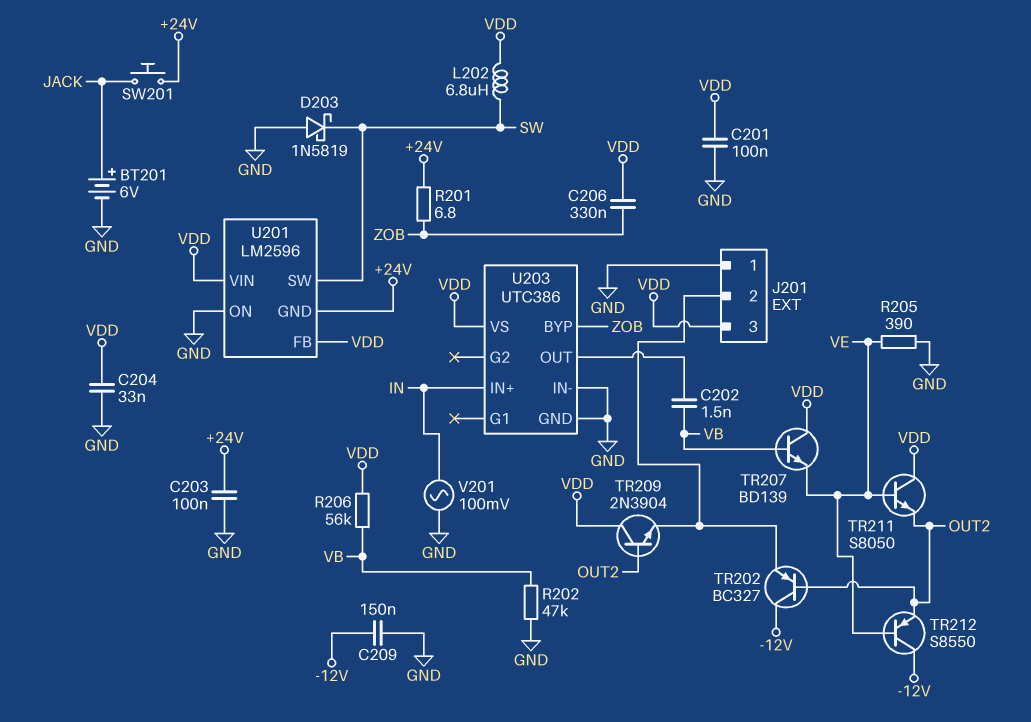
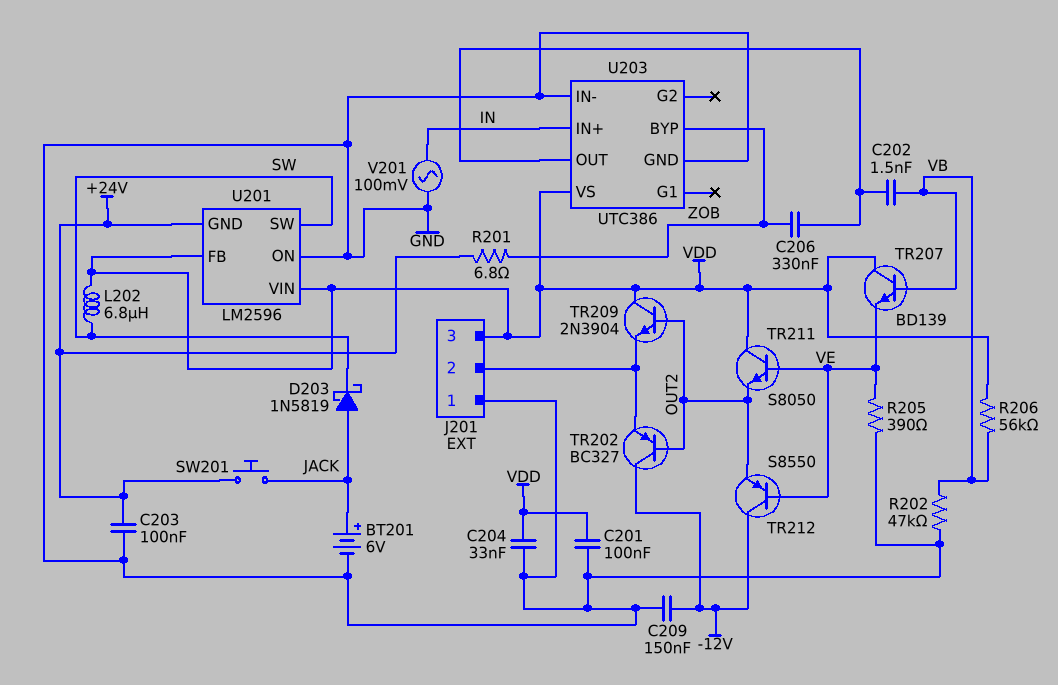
C206: 330nF (VDD, ZOB) -> 330nF (U203/OUT, ZOB)
D203: schottky 1N5819 (A GND, K SW) -> schottky 1N5819 (A JACK, K SW)

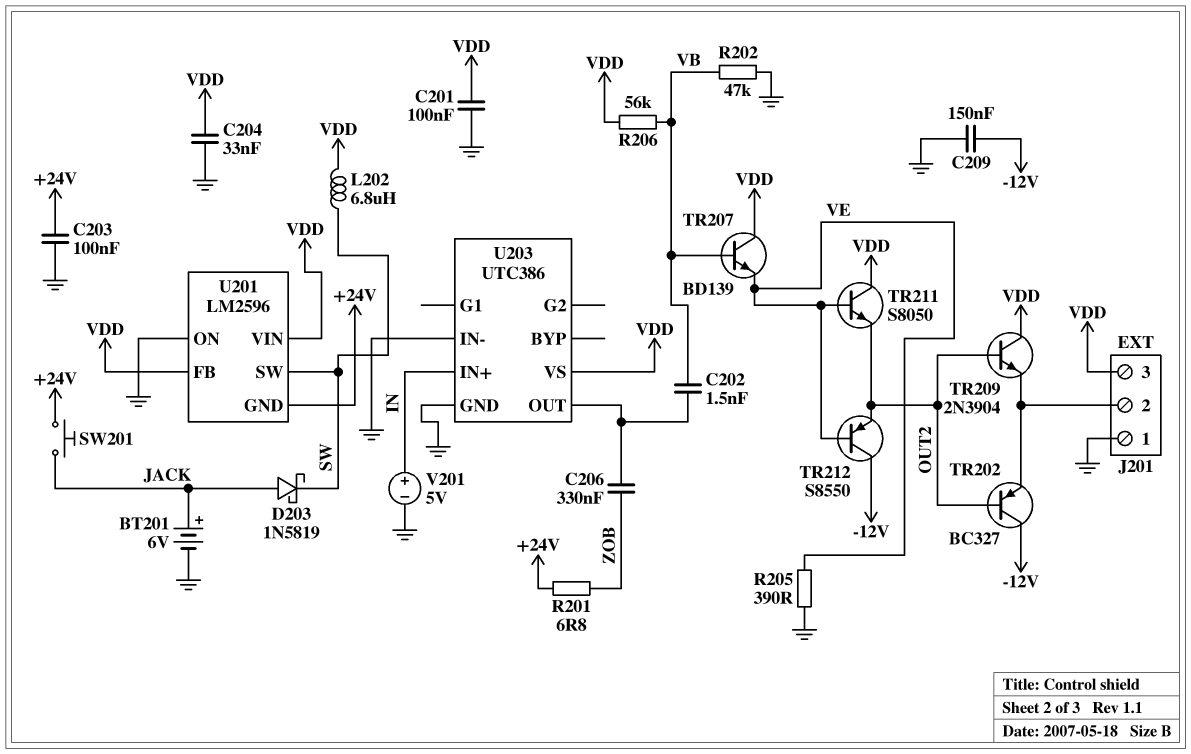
U203 pin BYP: ZOB -> none
V201: AC 100mV (GND, IN) -> 5V (plus IN, minus GND)

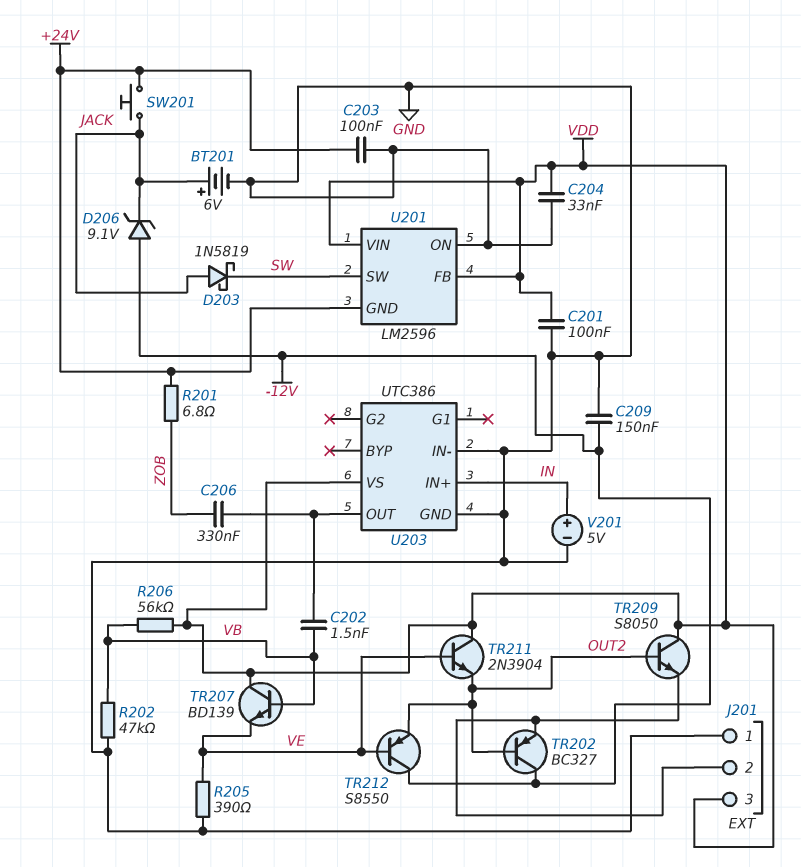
D206: none -> zener 9.1V (A -12V, K JACK)
L202: 6.8uH (SW, VDD) -> none
TR209: NPN 2N3904 (B OUT2, C VDD, E J201/2) -> NPN S8050 (B OUT2, C VDD, E J201/2)
TR211: NPN S8050 (B VE, C VDD, E OUT2) -> NPN 2N3904 (B VE, C VDD, E OUT2)

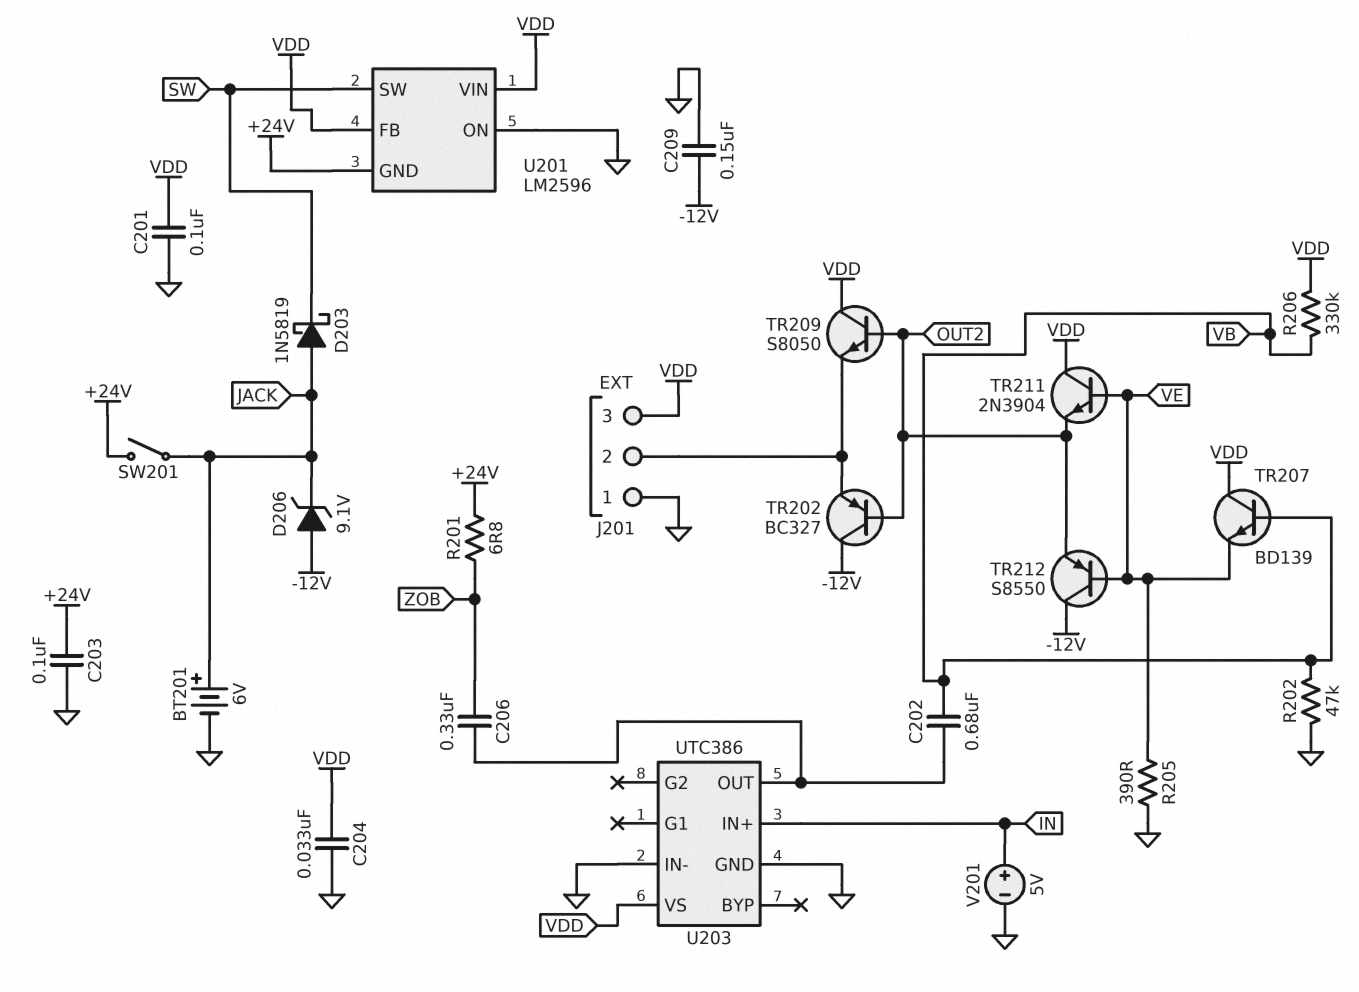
C202: 1.5nF (U203/OUT, VB) -> 680nF (U203/OUT, VB)
R206: 56k (VB, VDD) -> 330k (VB, VDD)
SW201: button (+24V, JACK) -> switch (+24V, JACK)

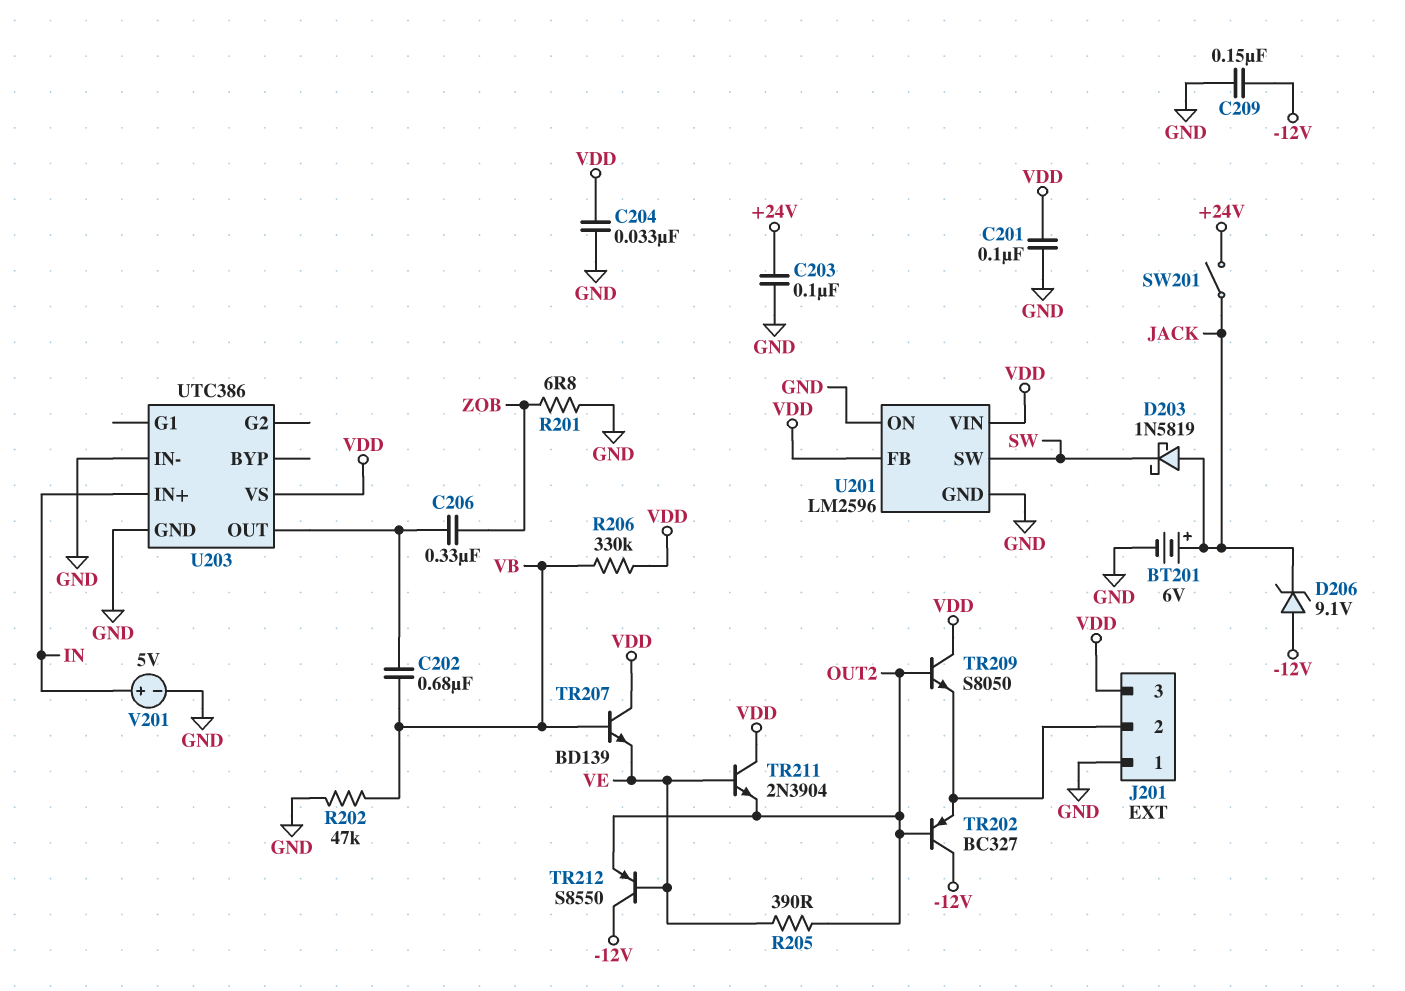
R201: 6.8 (+24V, ZOB) -> 6.8 (GND, ZOB)
R205: 390 (GND, VE) -> 390 (OUT2, VE)
U201 pin GND: +24V -> GND

